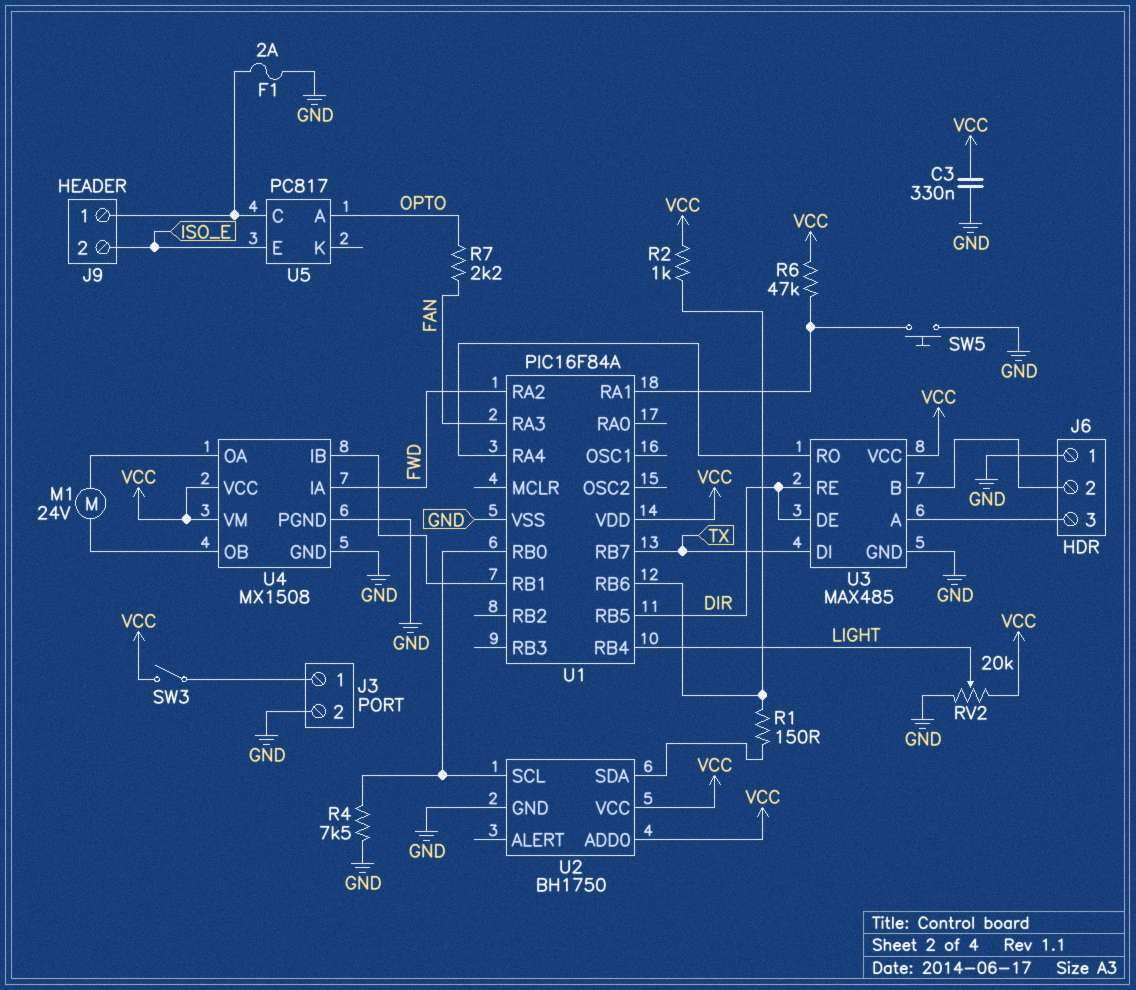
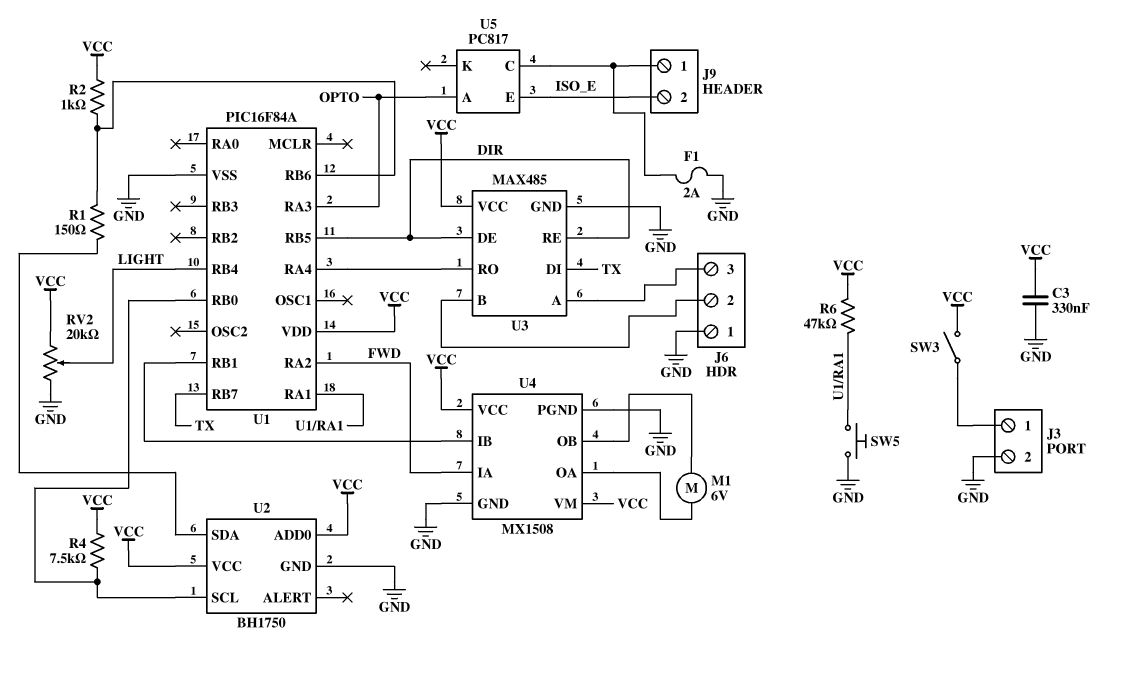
M1: motor 24V (U4/OA, U4/OB) -> motor 6V (U4/OA, U4/OB)
R4: 7.5k (GND, U1/RB0) -> 7.5k (U1/RB0, VCC)
R7: 2.2k (FAN, OPTO) -> none
U1 pin RA3: FAN -> OPTO

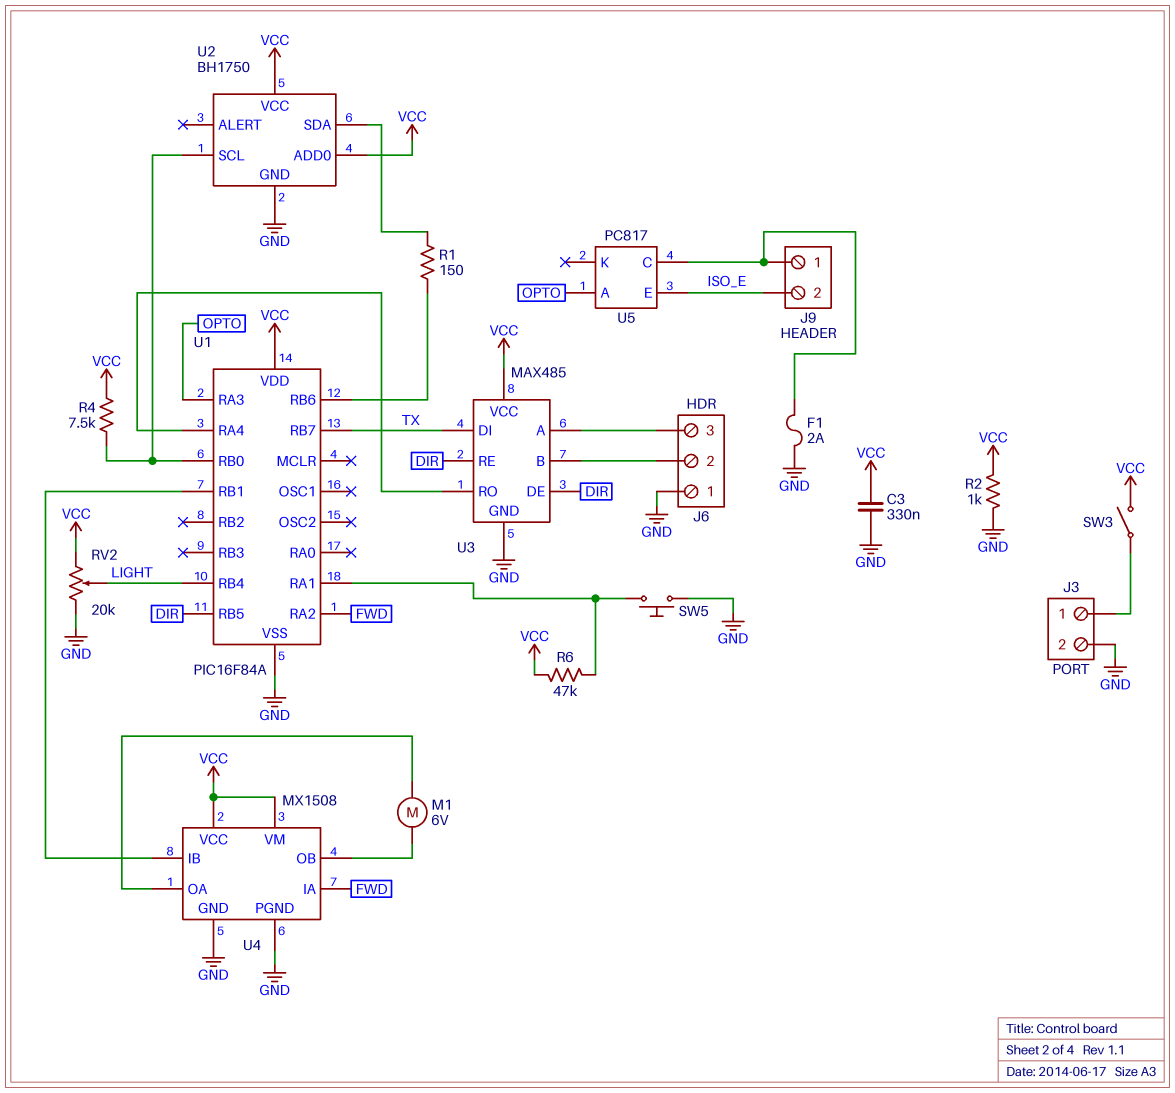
R2: 1k (U1/RB6, VCC) -> 1k (GND, VCC)

